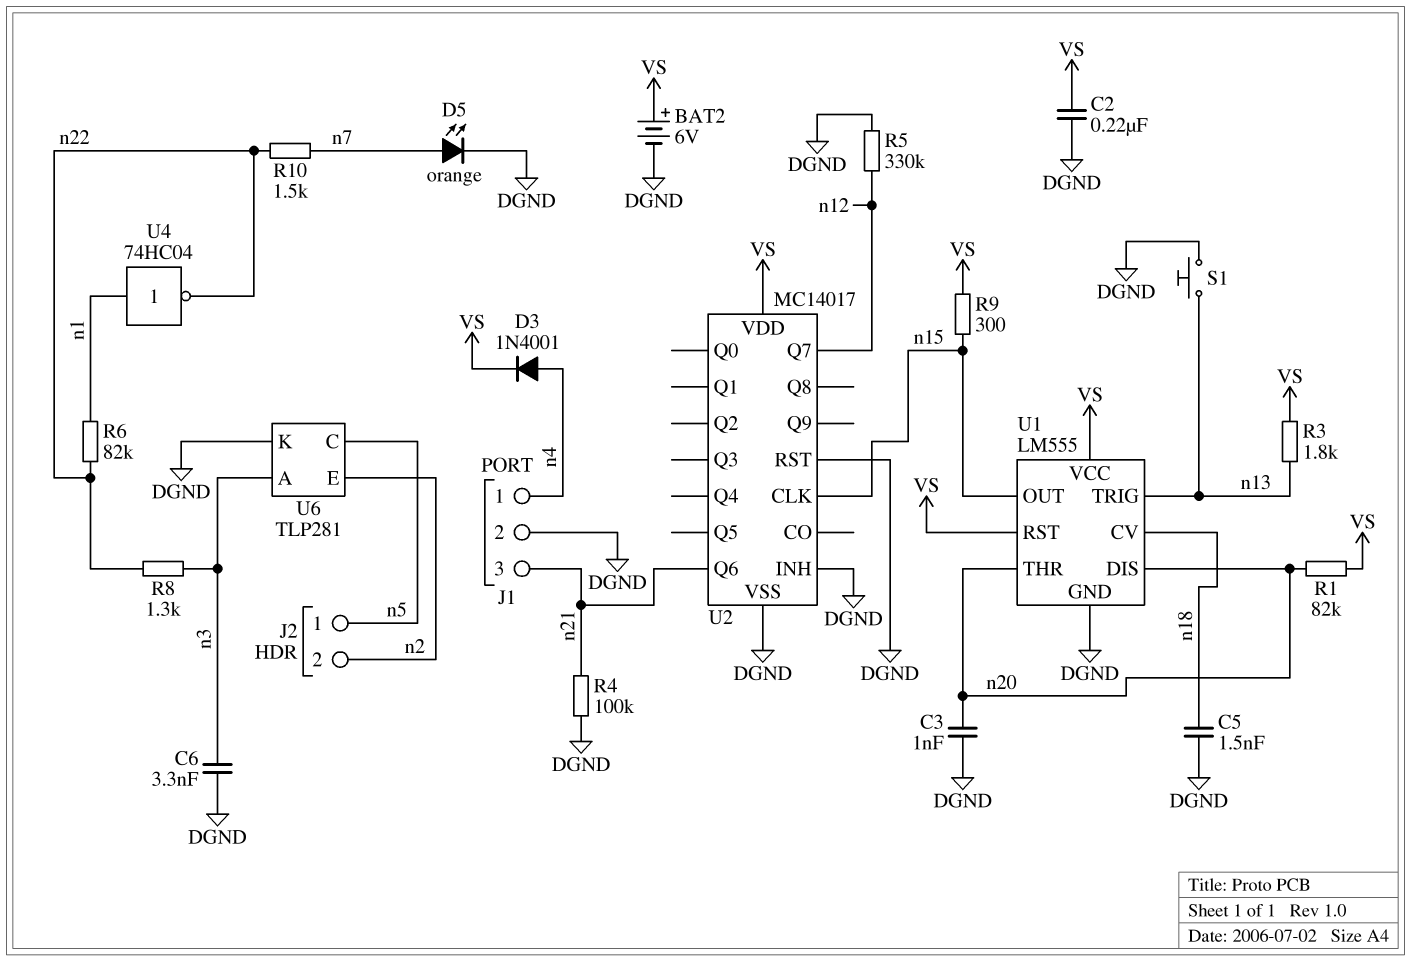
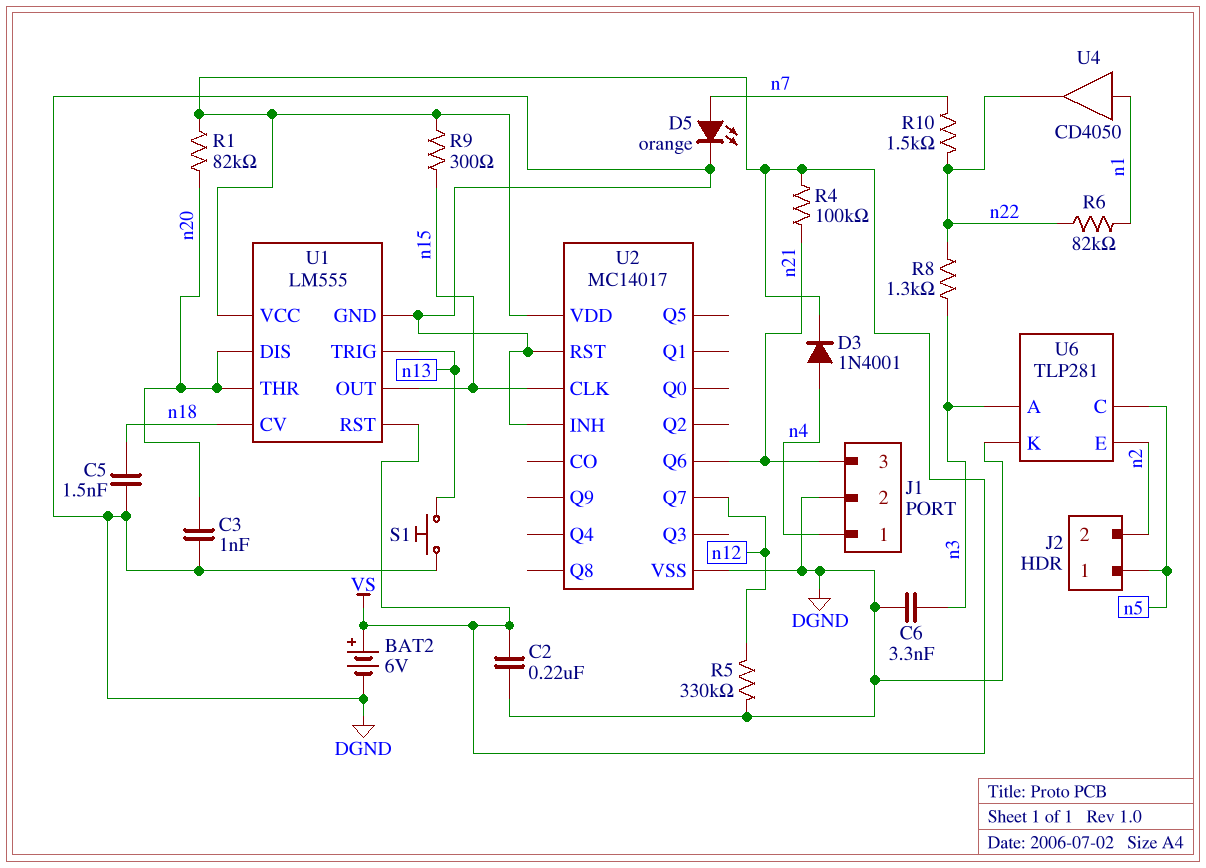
R3: 1.8k (VS, n13) -> none
R4: 100k (DGND, n21) -> 100k (VS, n21)
U4: NOT 74HC04 (in n1, out n22) -> buffer CD4050 (in n1, out n22)

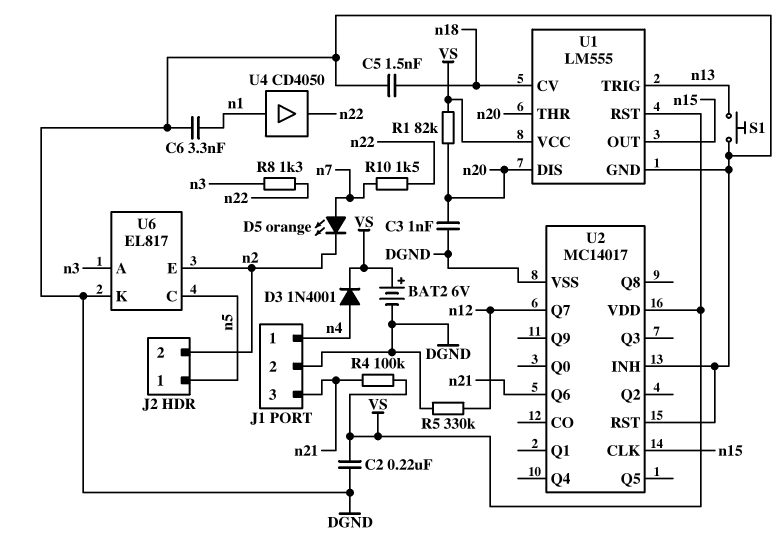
C6: 3.3nF (DGND, n3) -> 3.3nF (DGND, n1)
D5: LED orange (A n7, K DGND) -> LED orange (A n7, K n2)
R6: 82k (n1, n22) -> none
R9: 300 (VS, n15) -> none
U6: TLP281 -> EL817

